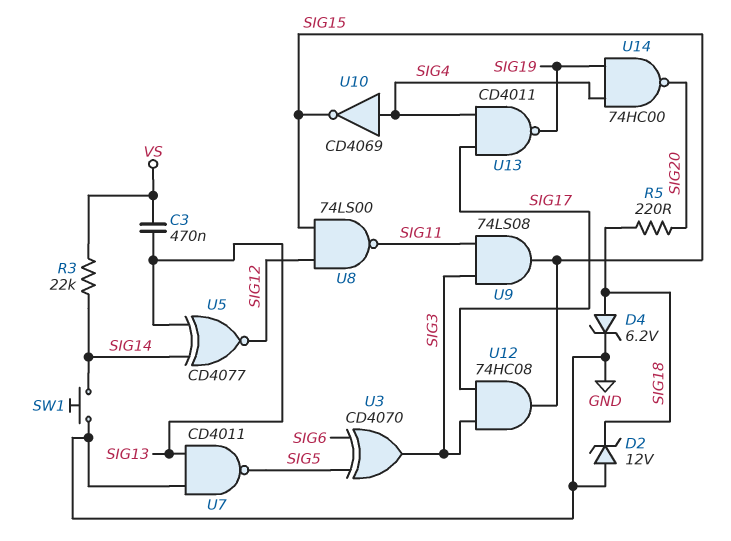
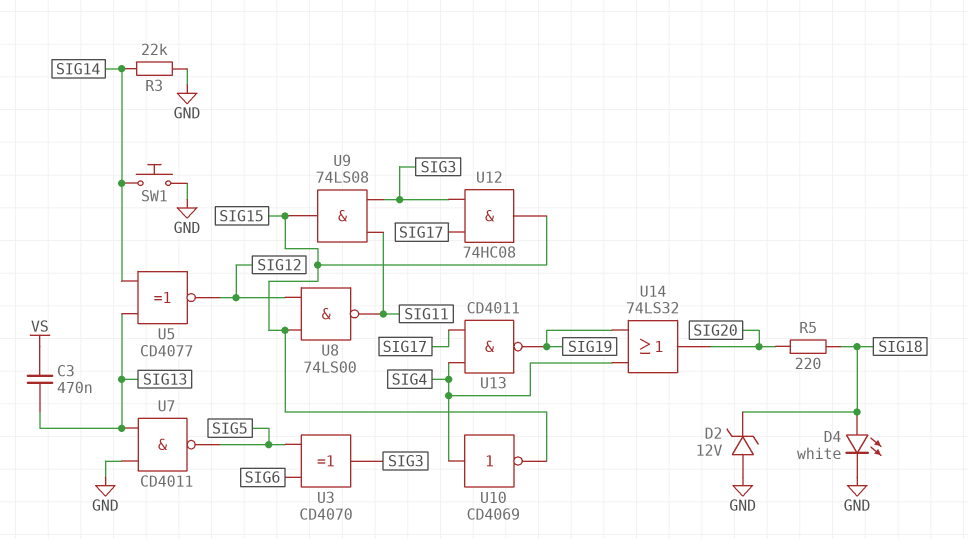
D4: zener 6.2V (A SIG18, K GND) -> LED white (A SIG18, K GND)
R3: 22k (SIG14, VS) -> 22k (GND, SIG14)
U14: NAND 74HC00 (in SIG4, in SIG19, out SIG20) -> OR 74LS32 (in SIG4, in SIG19, out SIG20)

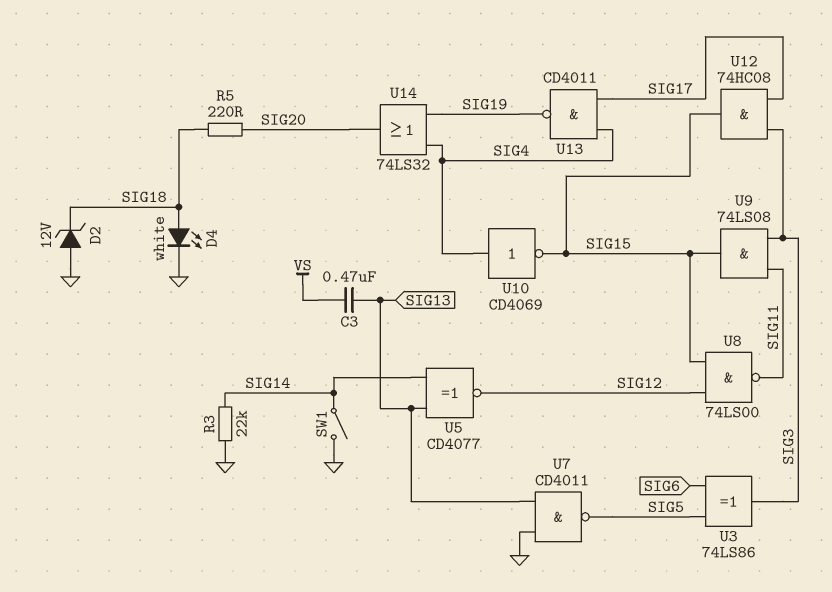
SW1: button (GND, SIG14) -> switch (GND, SIG14)
U3: XOR CD4070 (in SIG5, in SIG6, out SIG3) -> XOR 74LS86 (in SIG5, in SIG6, out SIG3)

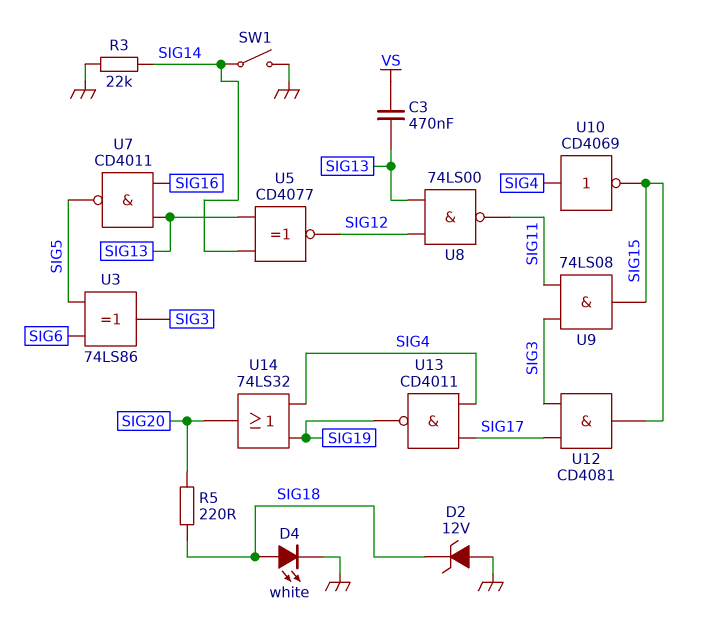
U7: NAND CD4011 (in GND, in SIG13, out SIG5) -> NAND CD4011 (in SIG13, in SIG16, out SIG5)
U8: NAND 74LS00 (in SIG12, in SIG15, out SIG11) -> NAND 74LS00 (in SIG12, in SIG13, out SIG11)
U12: AND 74HC08 (in SIG3, in SIG17, out SIG15) -> AND CD4081 (in SIG3, in SIG17, out SIG15)

